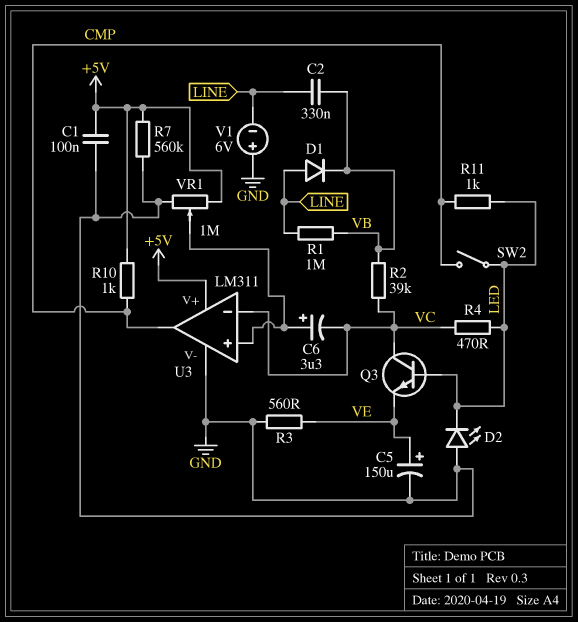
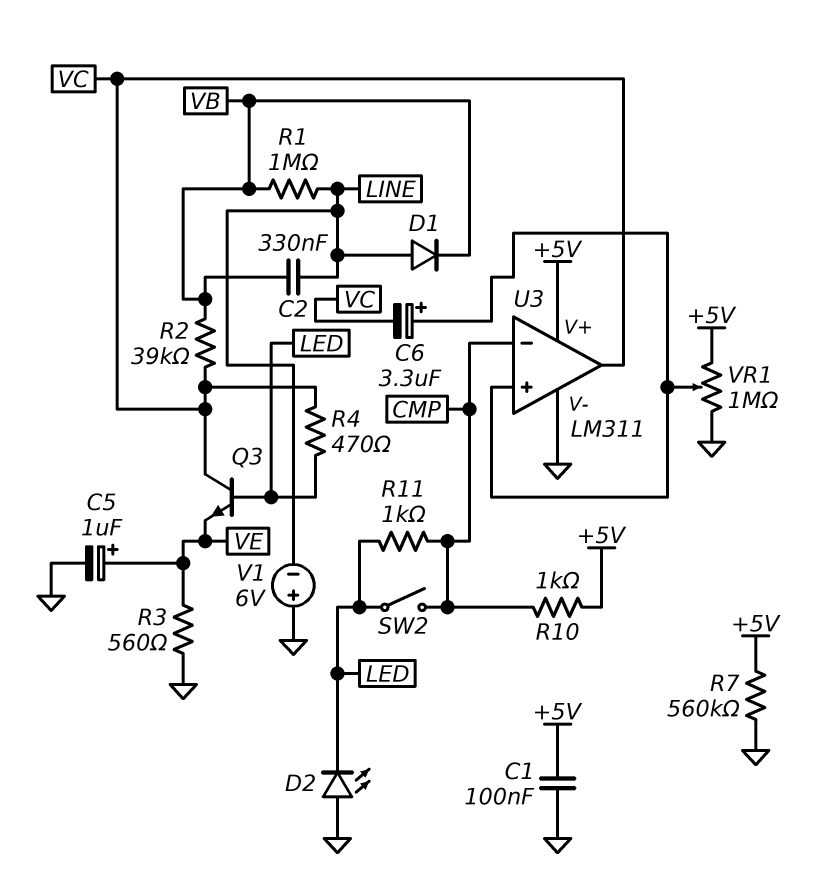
C5: 150uF (plus VE, minus GND) -> 1uF (plus VE, minus GND)
U3 pin in-: VC -> CMP
U3 pin out: CMP -> VC

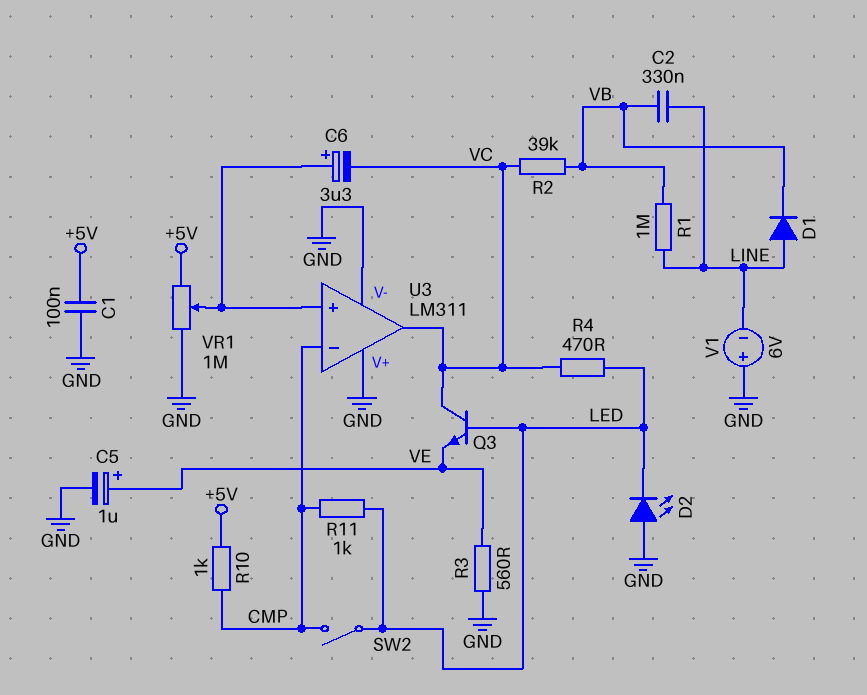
R7: 560k (+5V, GND) -> none
U3 pin V+: +5V -> GND

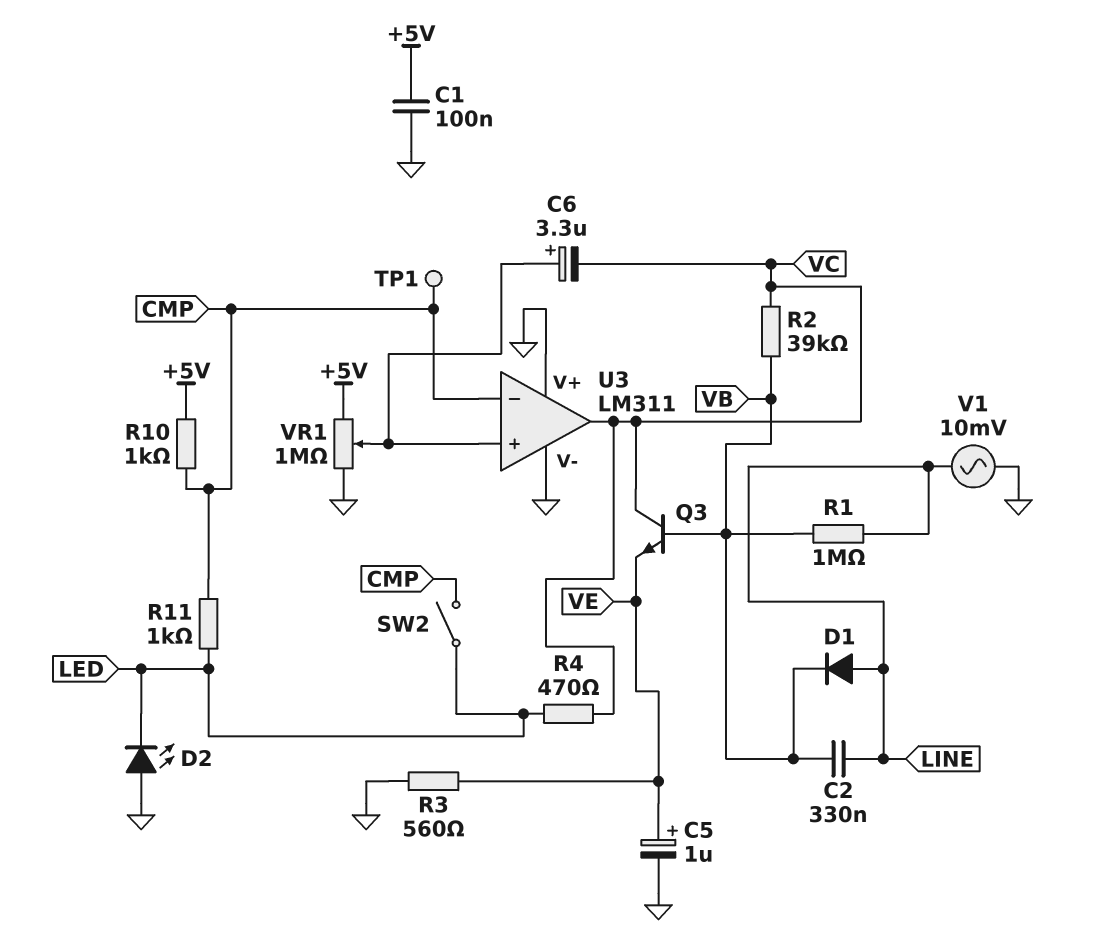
Q3: NPN (B LED, C VC, E VE) -> NPN (B VB, C VC, E VE)
TP1: none -> test point (CMP)
V1: 6V (plus GND, minus LINE) -> AC 10mV (GND, LINE)

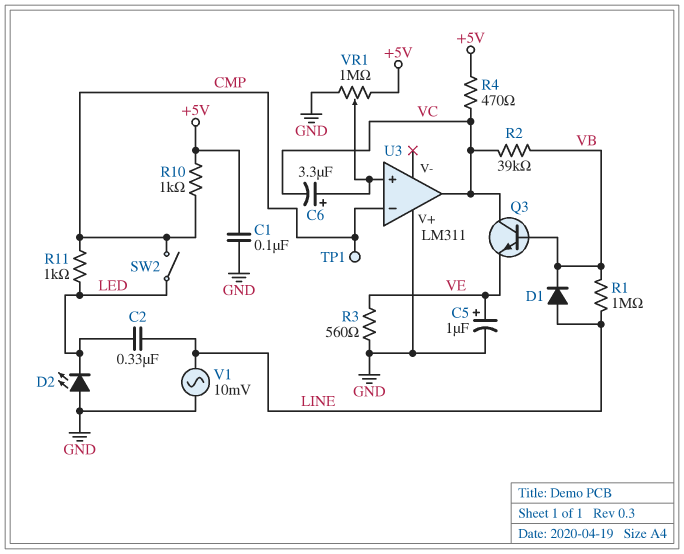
C2: 330nF (LINE, VB) -> 330nF (LED, LINE)
R4: 470 (LED, VC) -> 470 (+5V, VC)
U3 pin V-: GND -> none

